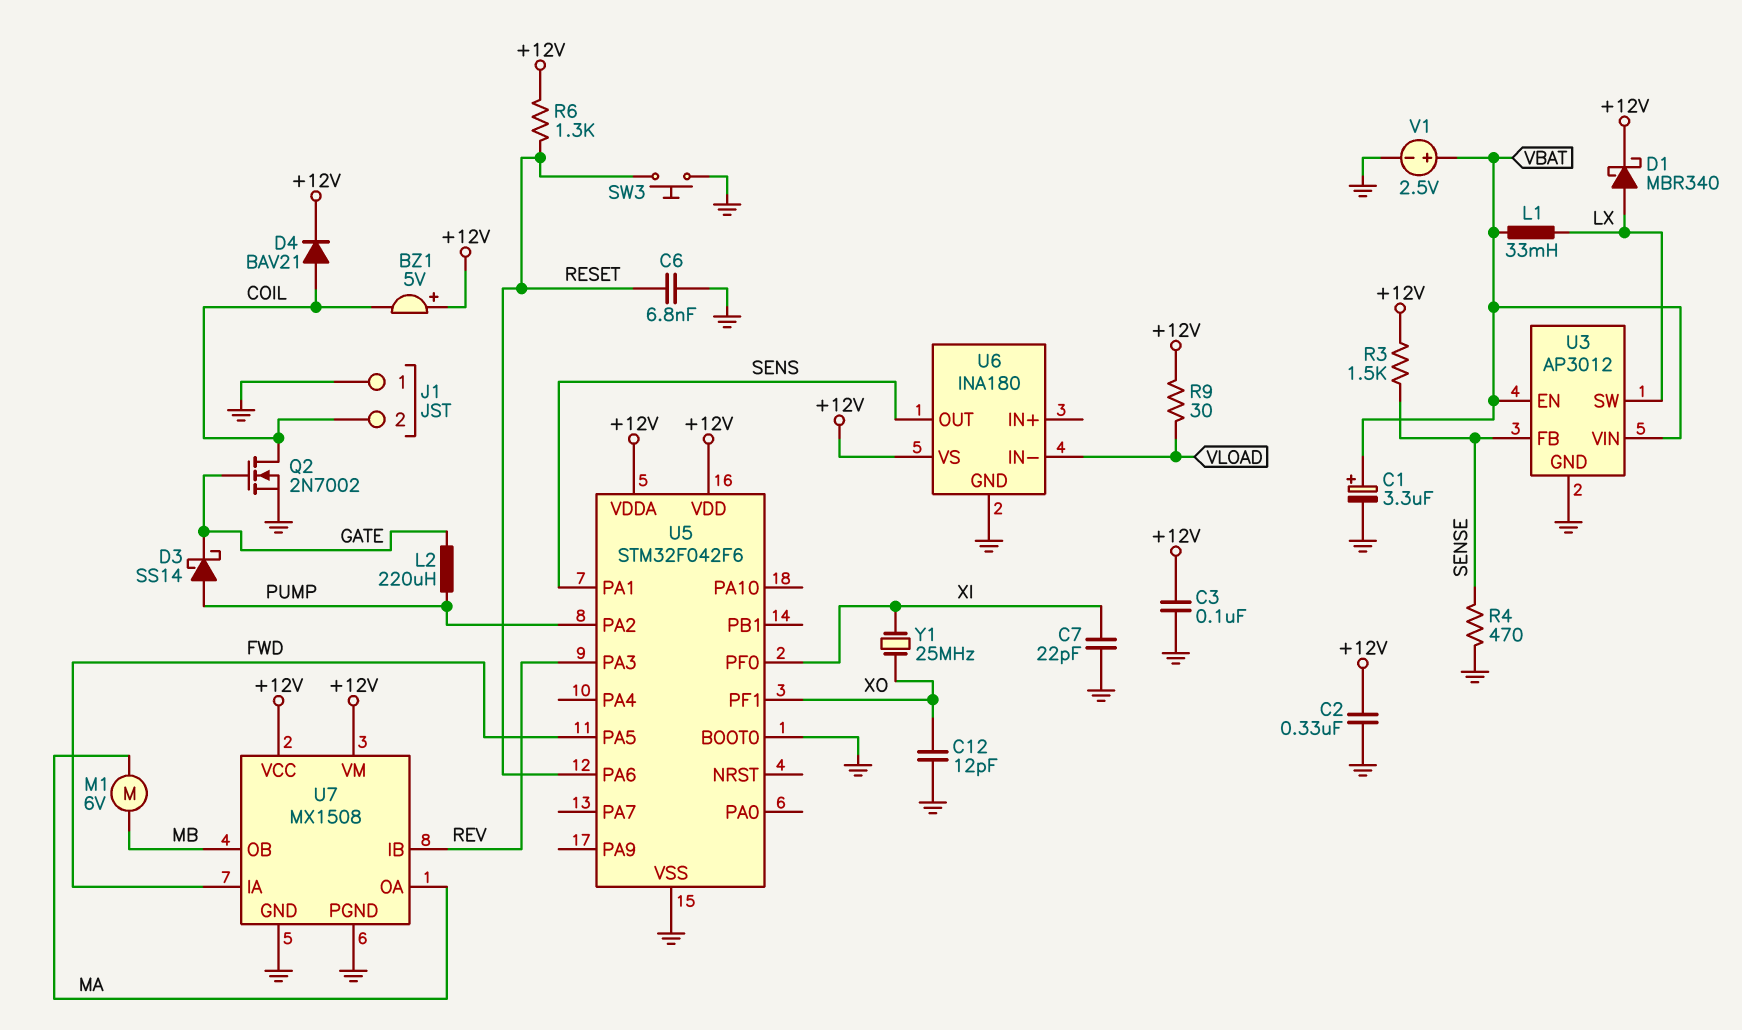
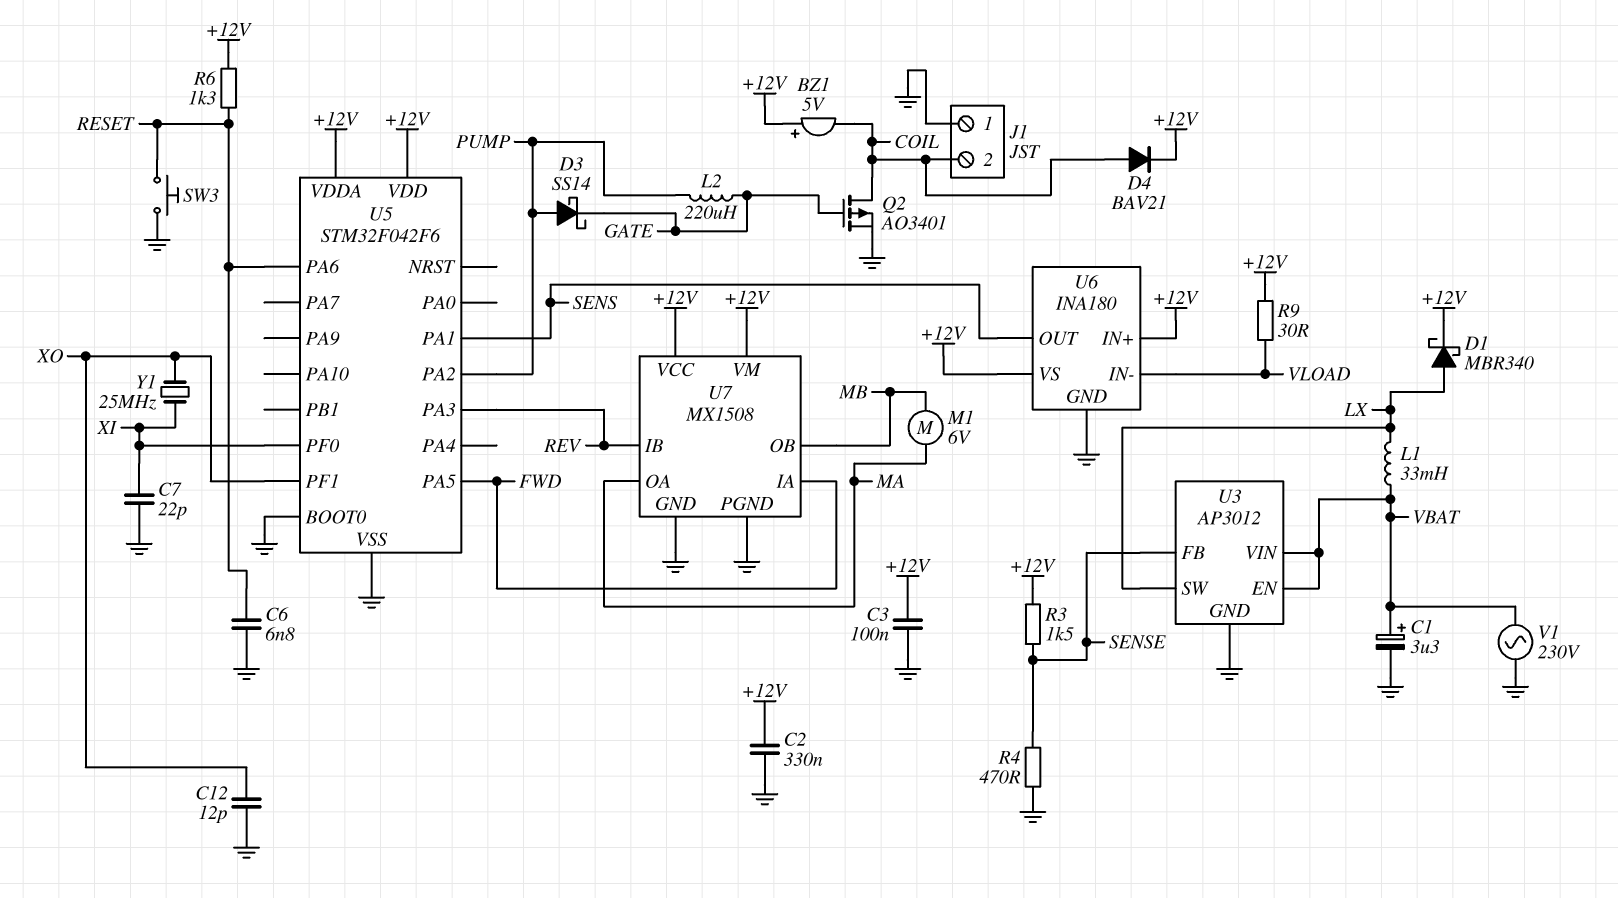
Q2: NMOS 2N7002 (G GATE, D COIL, S GND) -> PMOS AO3401 (G GATE, D COIL, S GND)
U6 pin IN+: none -> +12V
V1: 2.5V (plus VBAT, minus GND) -> AC 230V (GND, VBAT)

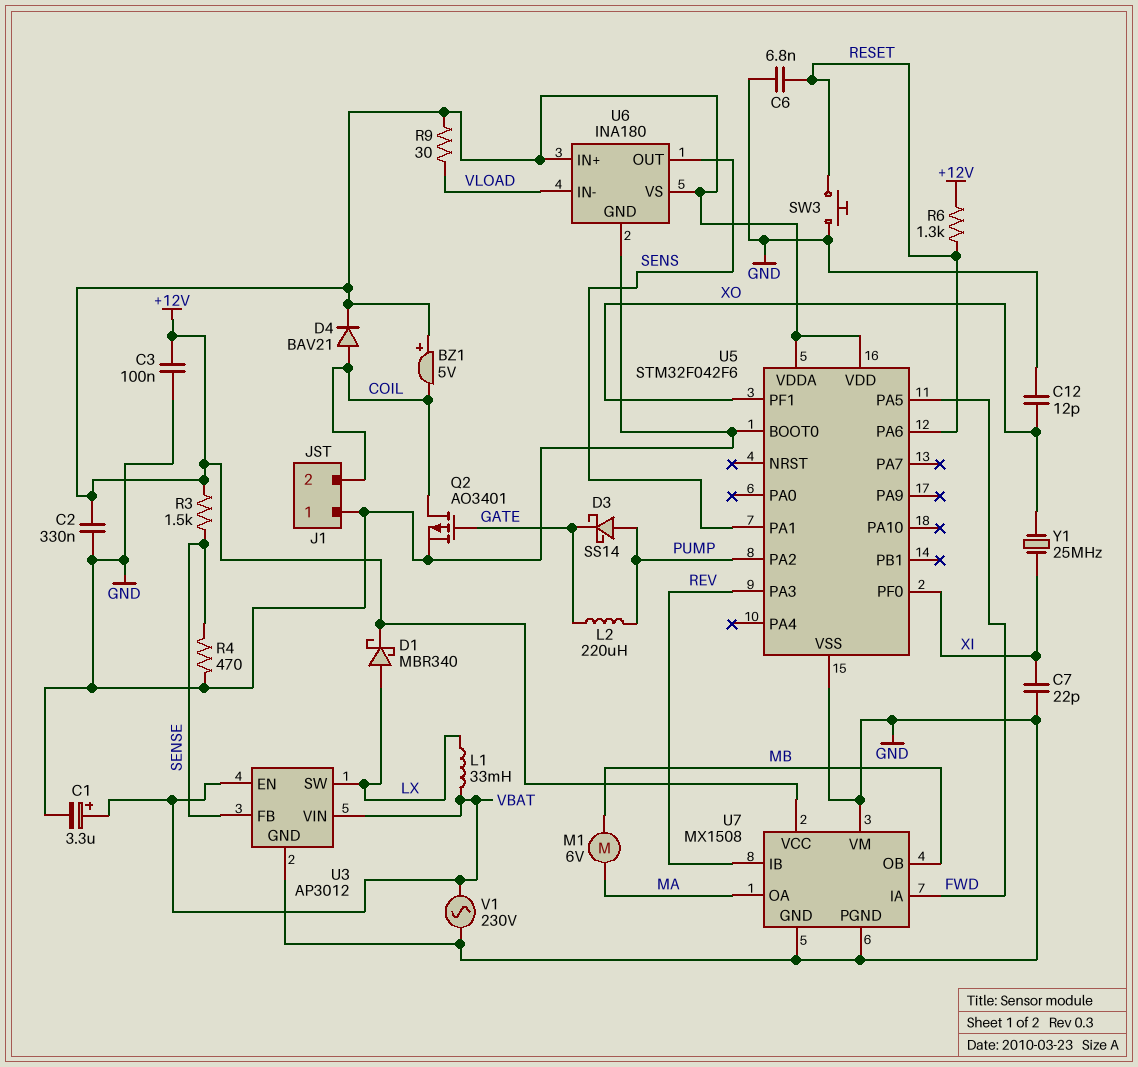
U7 pin VM: +12V -> GND

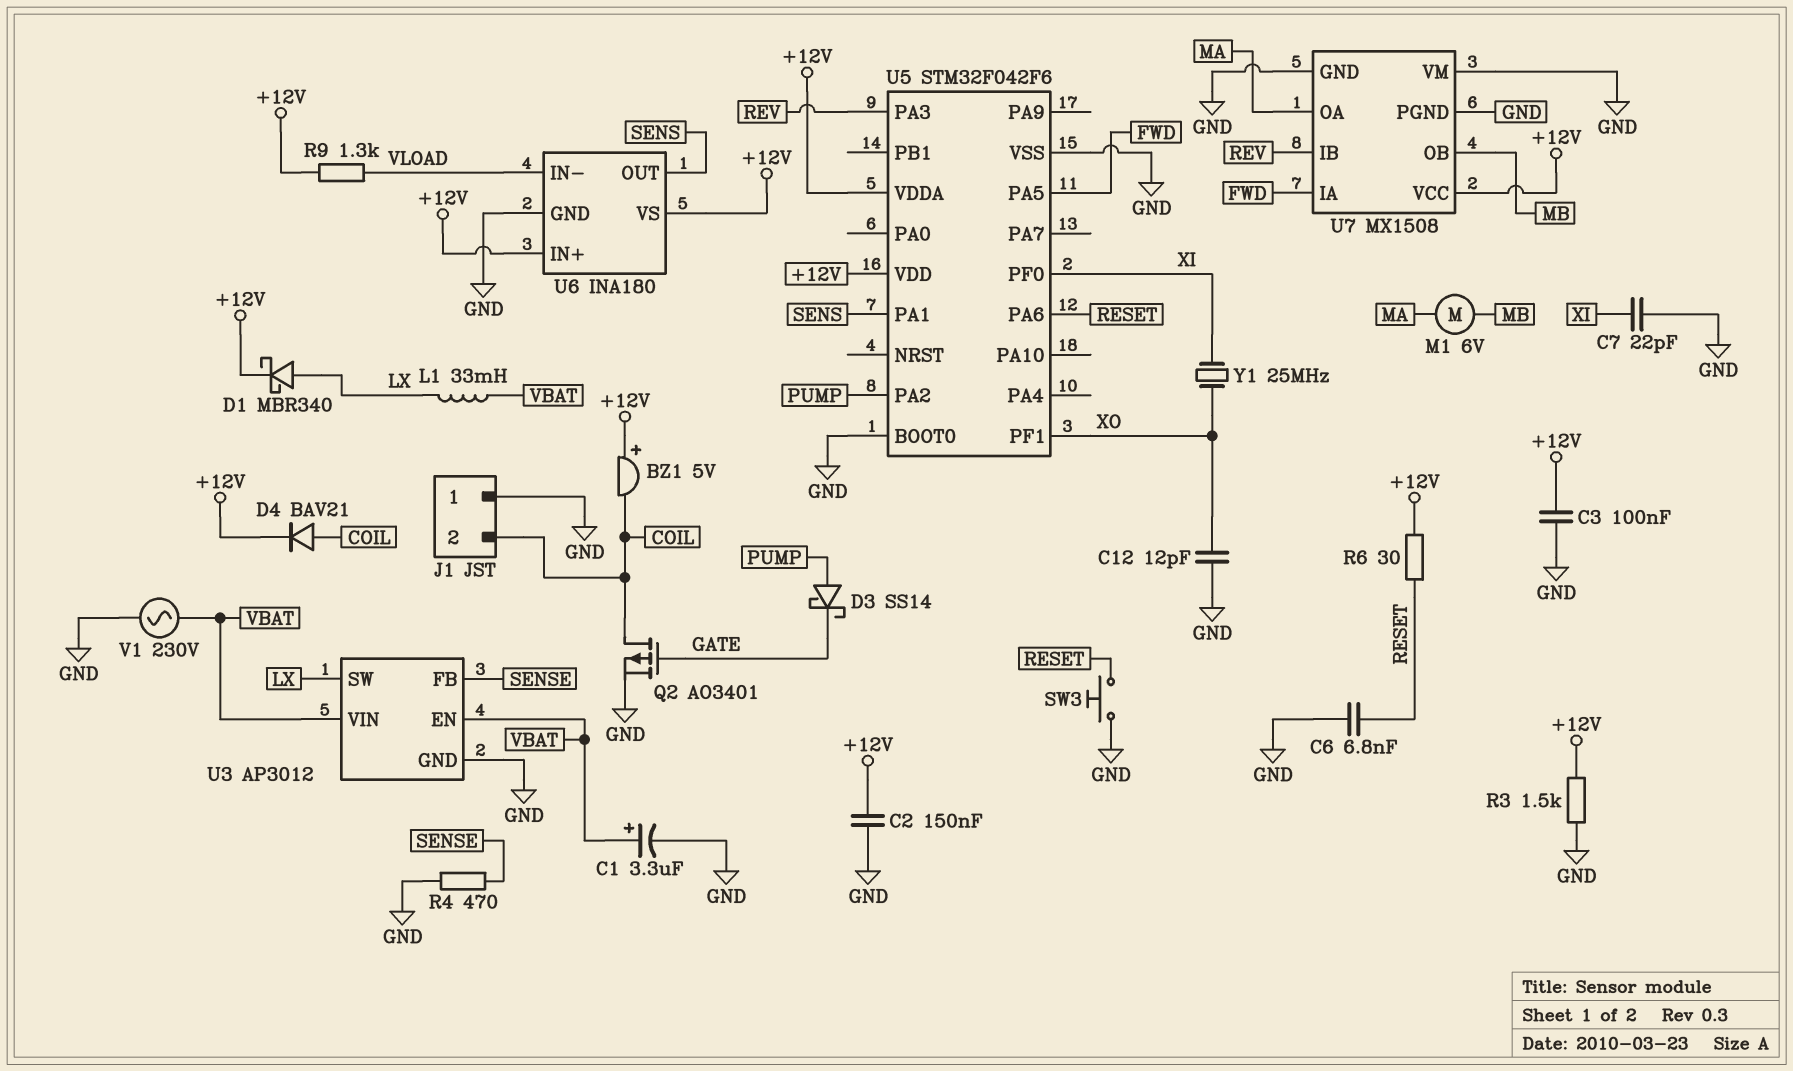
C2: 330nF (+12V, GND) -> 150nF (+12V, GND)
L2: 220uH (GATE, PUMP) -> none
R3: 1.5k (+12V, SENSE) -> 1.5k (+12V, GND)
R6: 1.3k (+12V, RESET) -> 30 (+12V, RESET)
R9: 30 (+12V, VLOAD) -> 1.3k (+12V, VLOAD)

